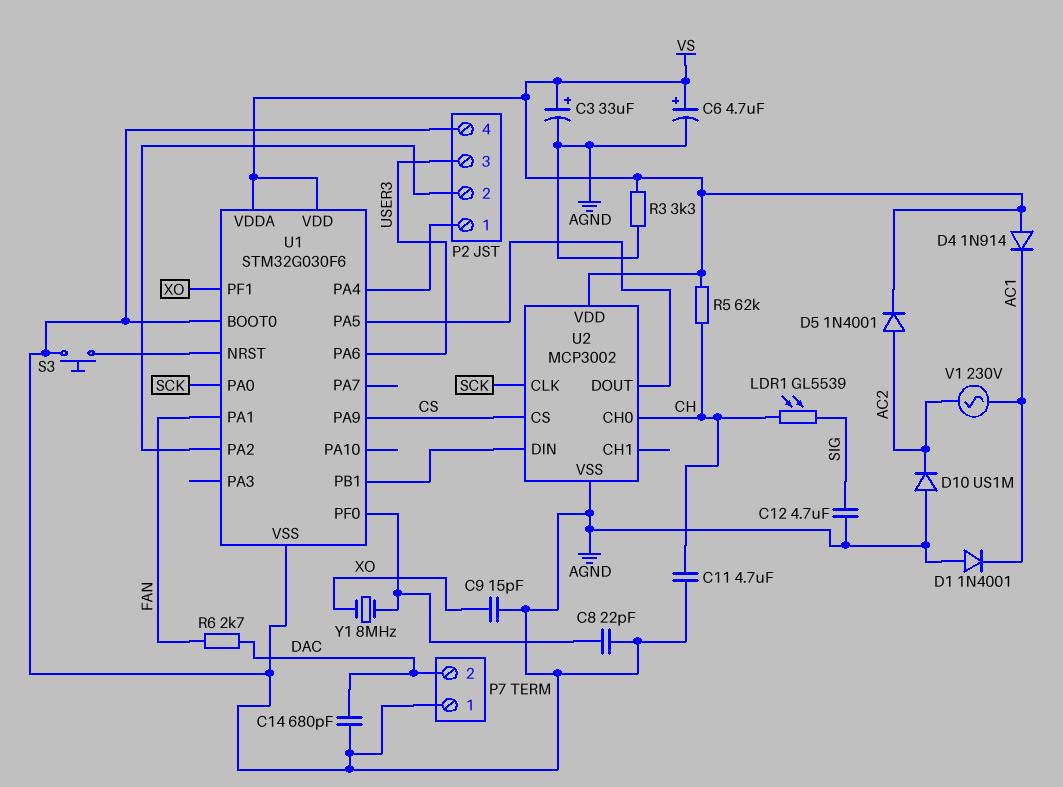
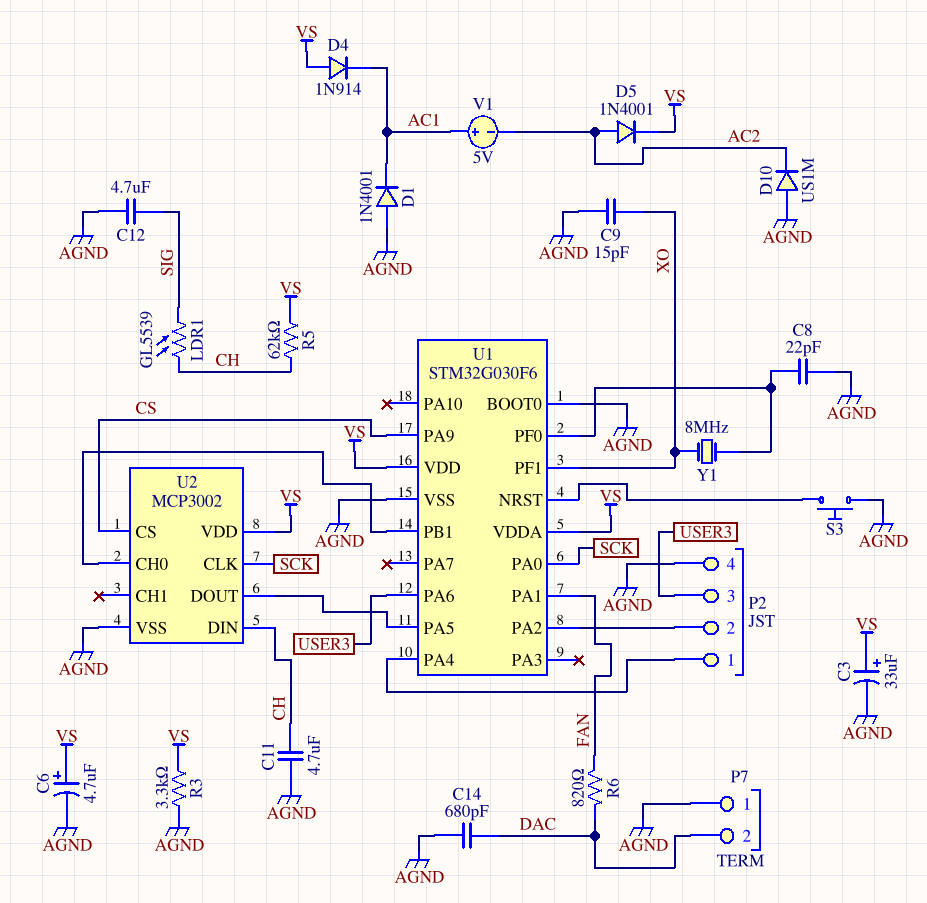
R6: 2.7k (DAC, FAN) -> 820 (DAC, FAN)
U2 pin CH0: CH -> U1/PB1
U2 pin DIN: U1/PB1 -> CH
V1: AC 230V (AC1, AC2) -> 5V (plus AC1, minus AC2)

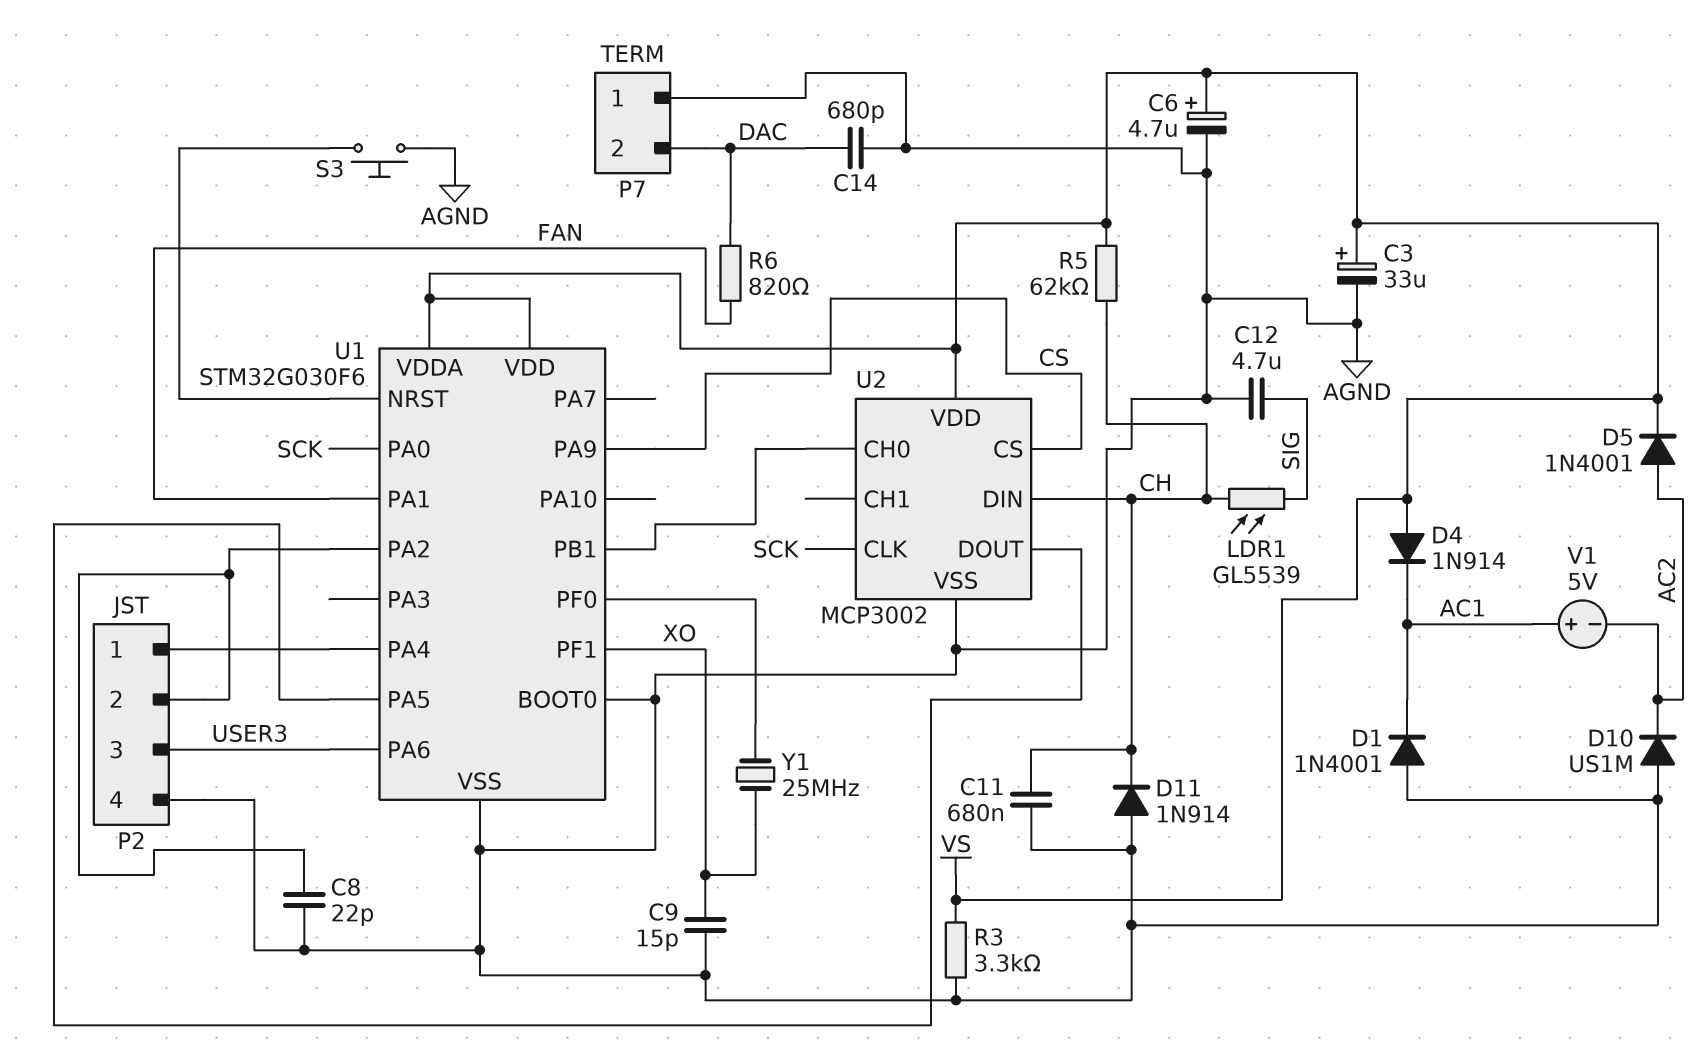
C8: 22pF (AGND, U1/PF0) -> 22pF (AGND, P2/2)
C11: 4.7uF (AGND, CH) -> 680nF (AGND, CH)
D11: none -> diode 1N914 (A AGND, K CH)
Y1: 8MHz (U1/PF0, XO) -> 25MHz (U1/PF0, XO)

